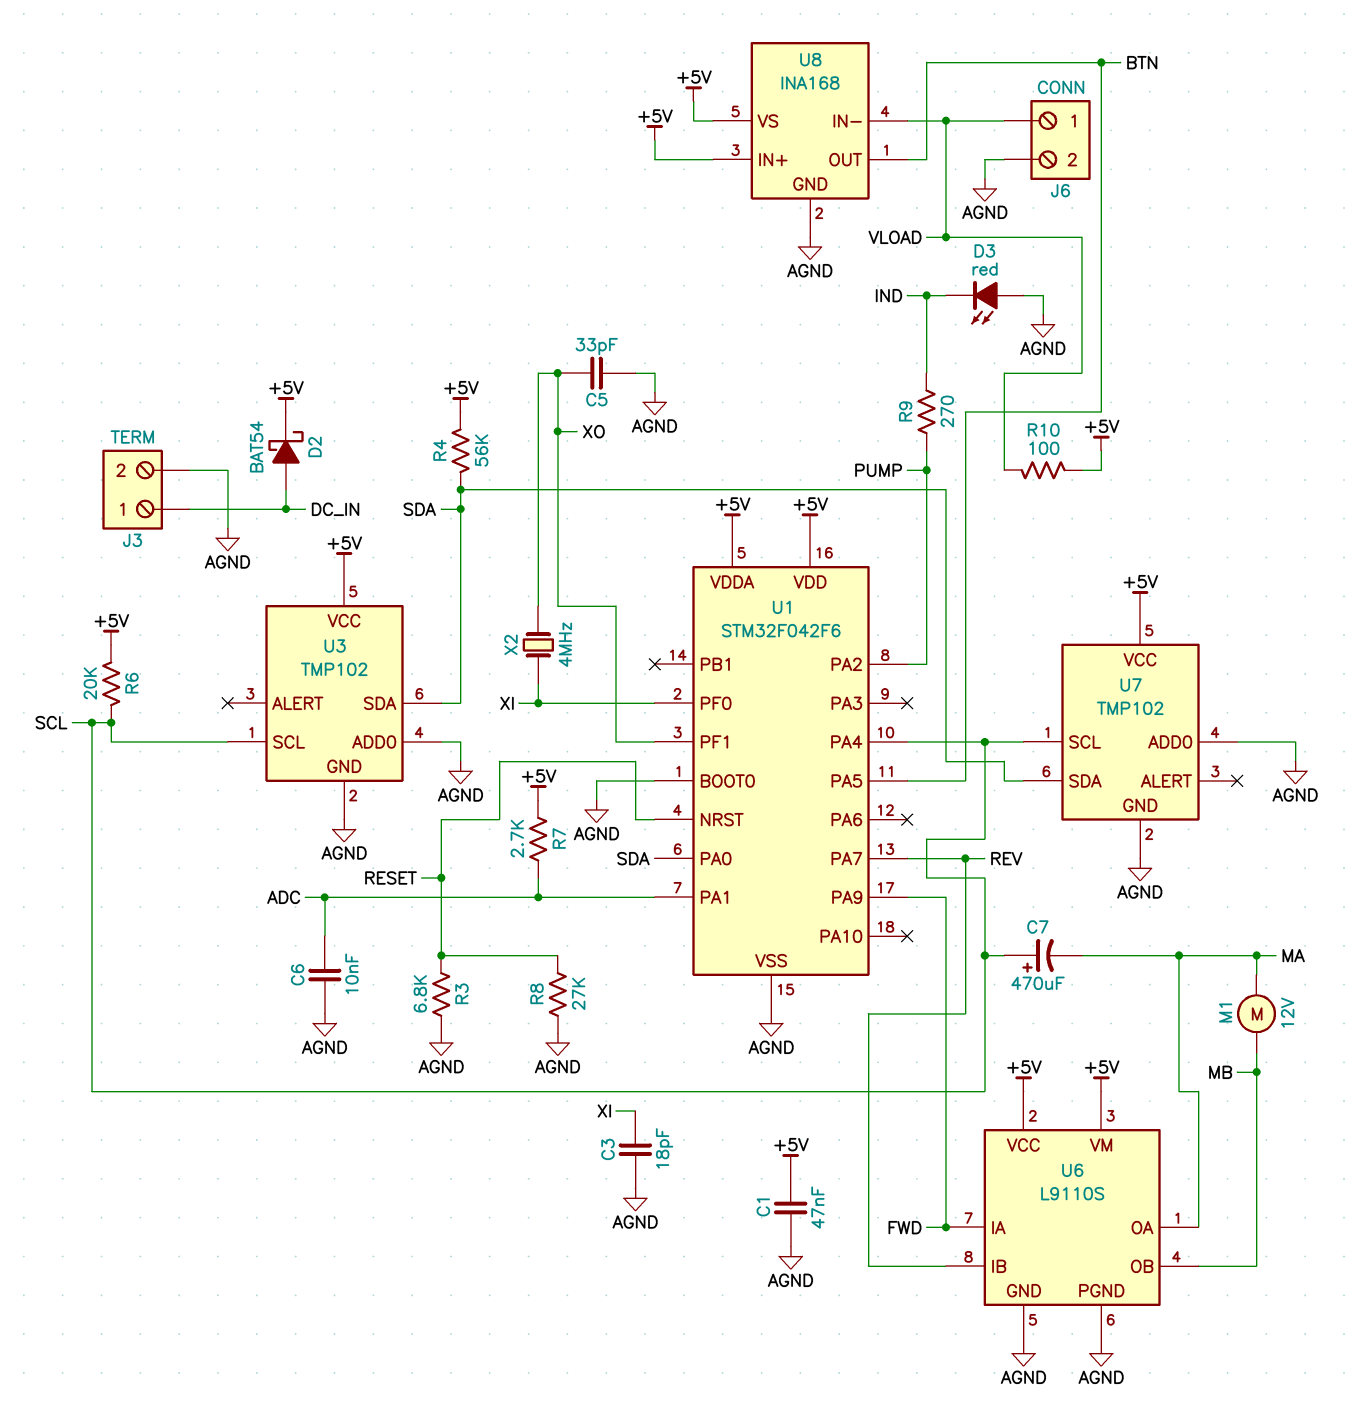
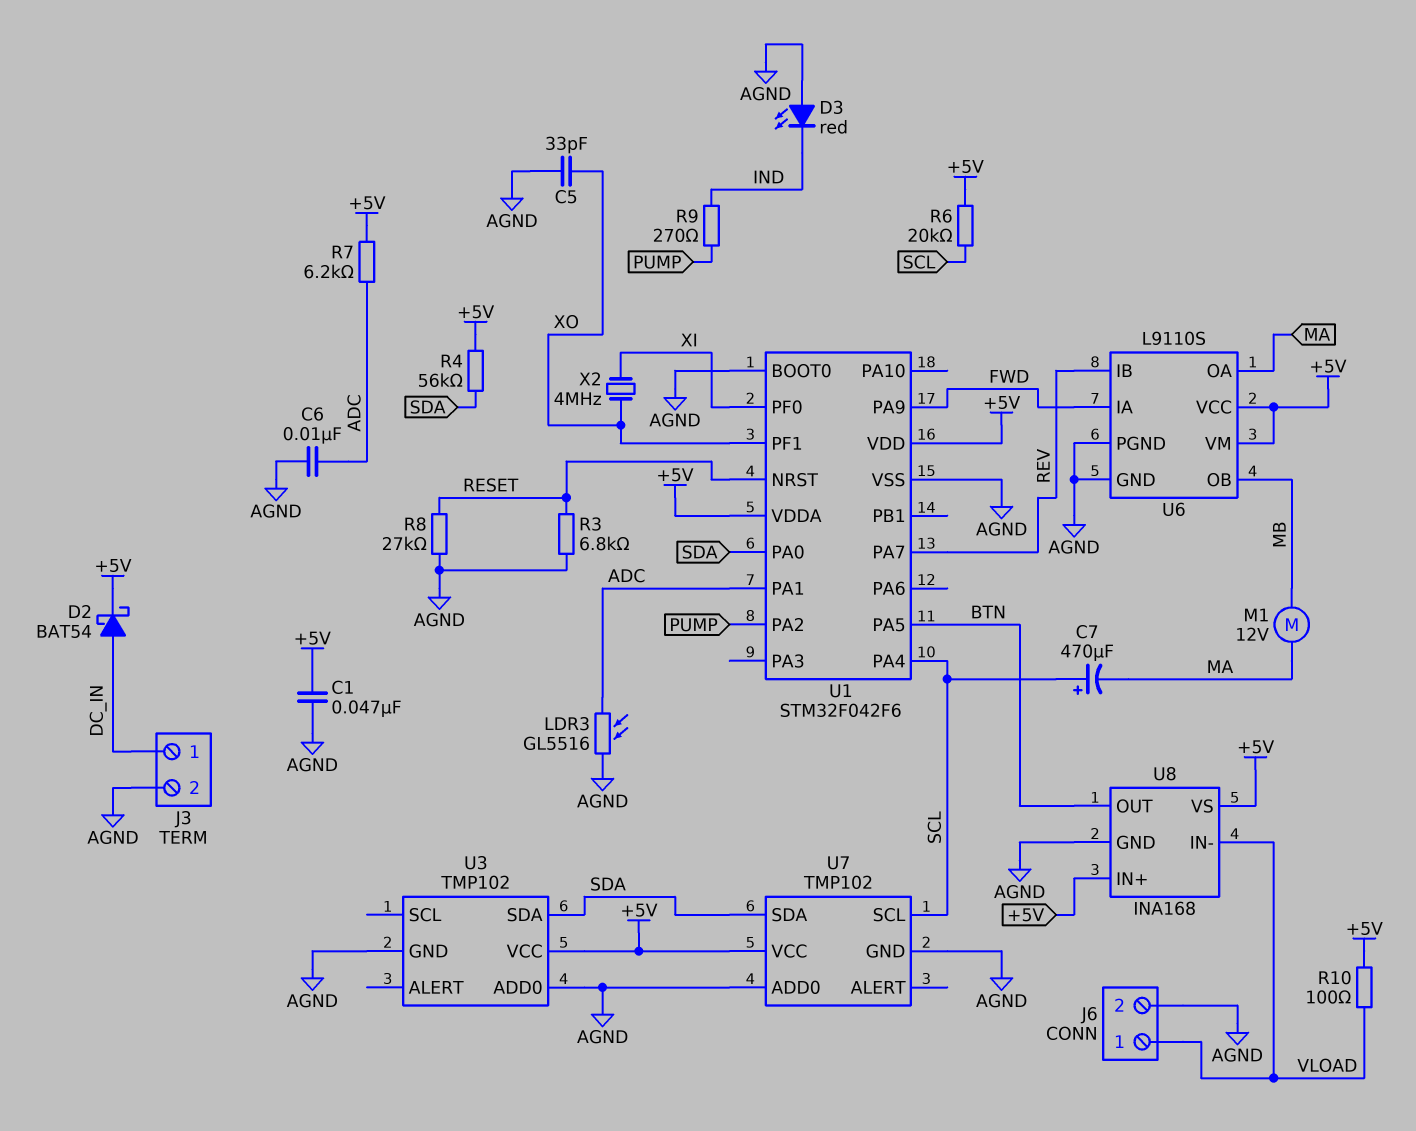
C3: 18pF (AGND, XI) -> none
LDR3: none -> GL5516 (ADC, AGND)
R7: 2.7k (+5V, ADC) -> 6.2k (+5V, ADC)
U3 pin SCL: SCL -> none

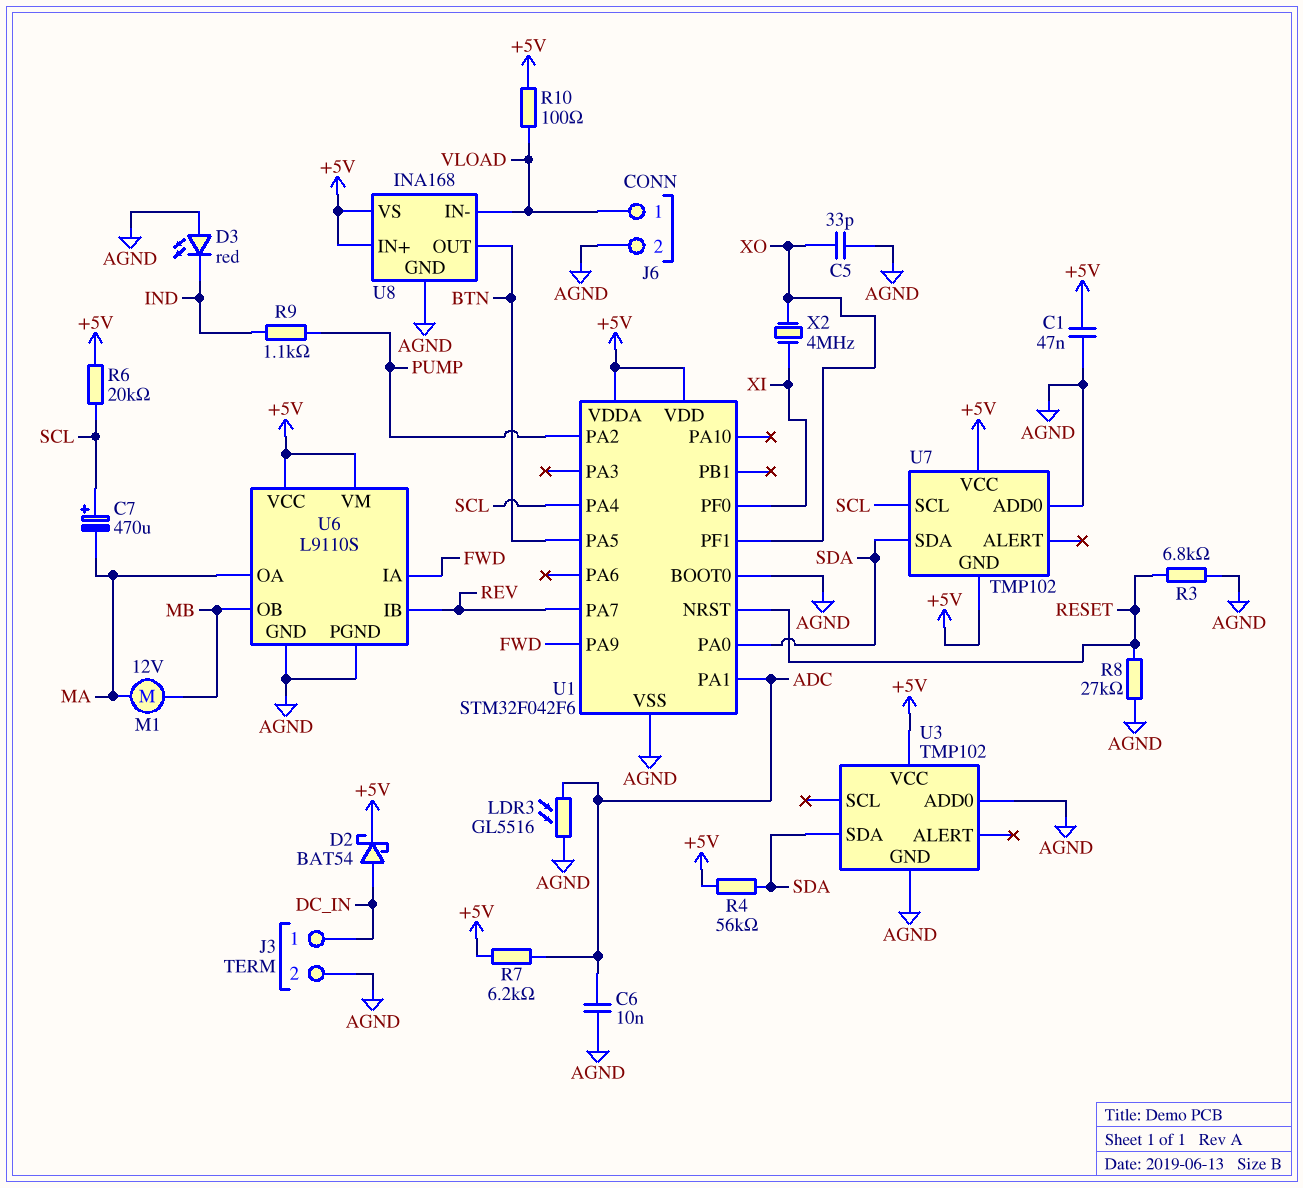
R9: 270 (IND, PUMP) -> 1.1k (IND, PUMP)
U7 pin GND: AGND -> +5V

